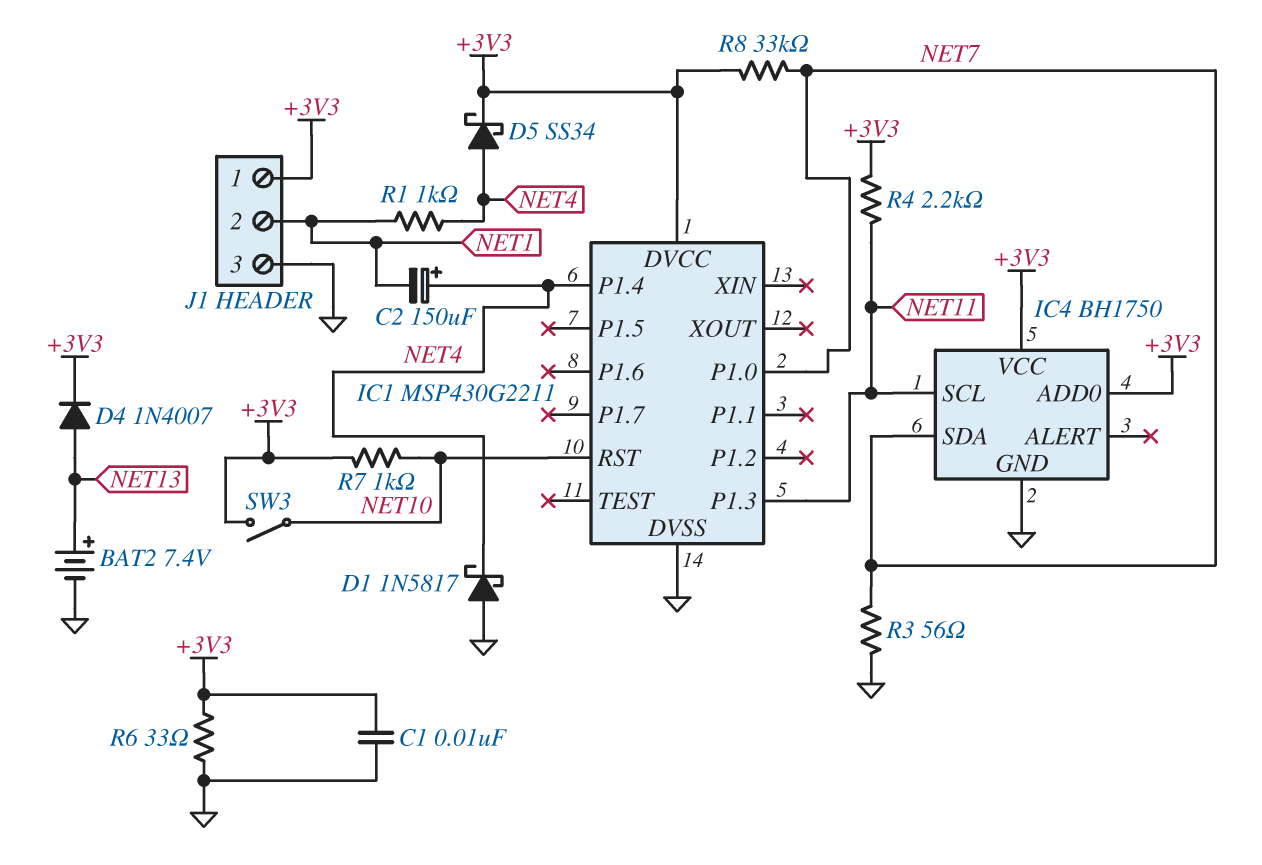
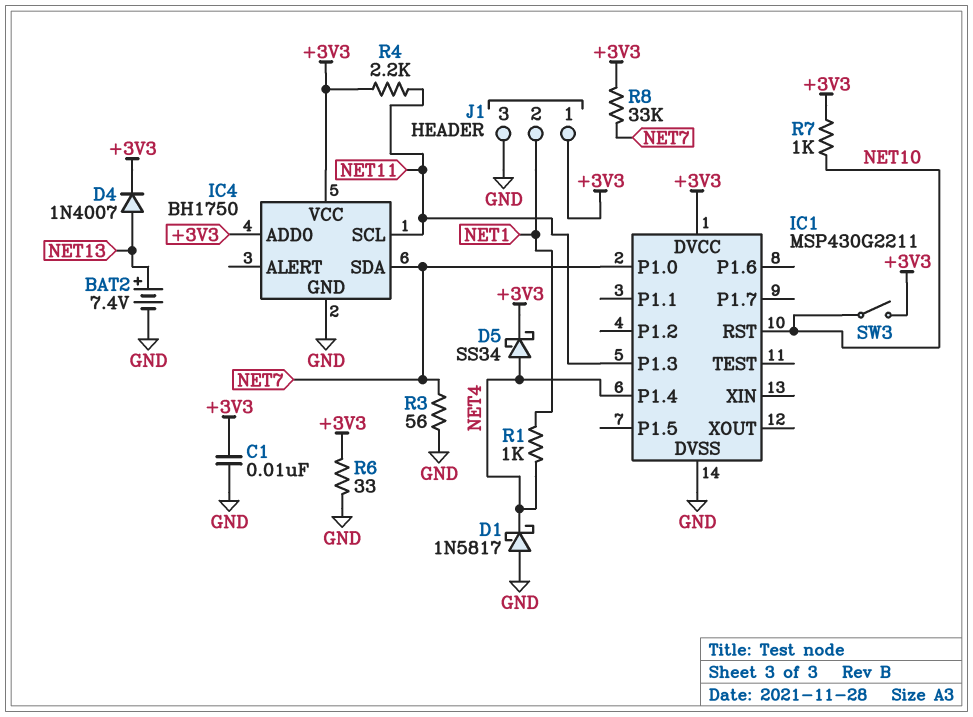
C2: 150uF (plus NET4, minus NET1) -> none

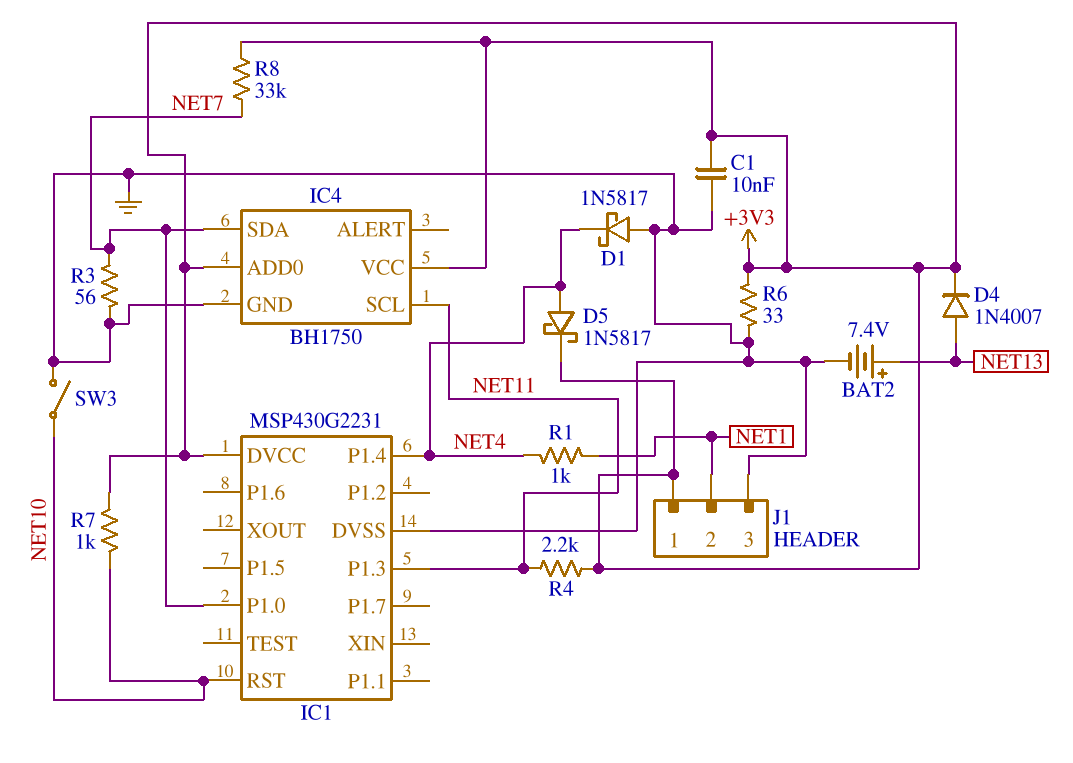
D5: schottky SS34 (A NET4, K +3V3) -> schottky 1N5817 (A NET4, K +3V3)
IC1: MSP430G2211 -> MSP430G2231
SW3: switch (+3V3, NET10) -> switch (GND, NET10)

